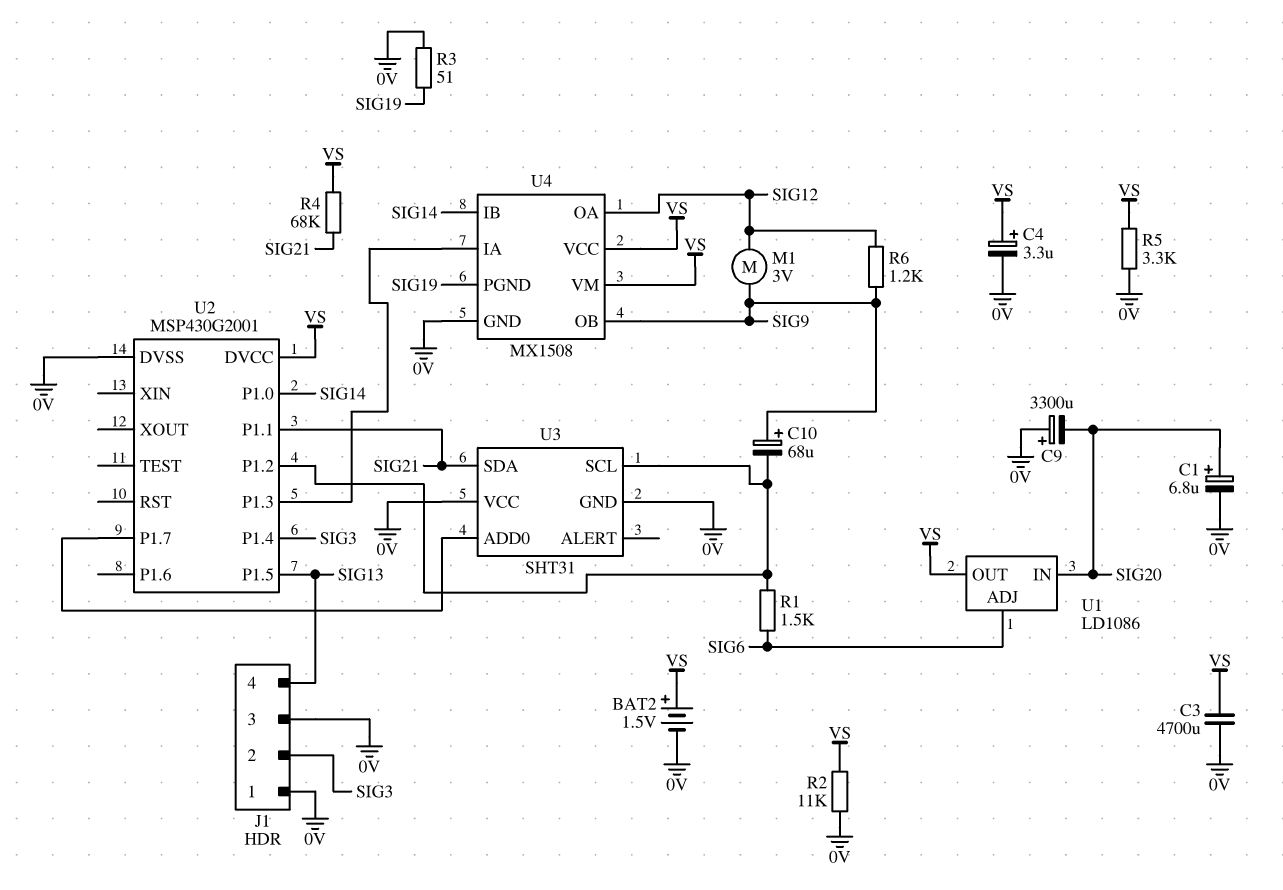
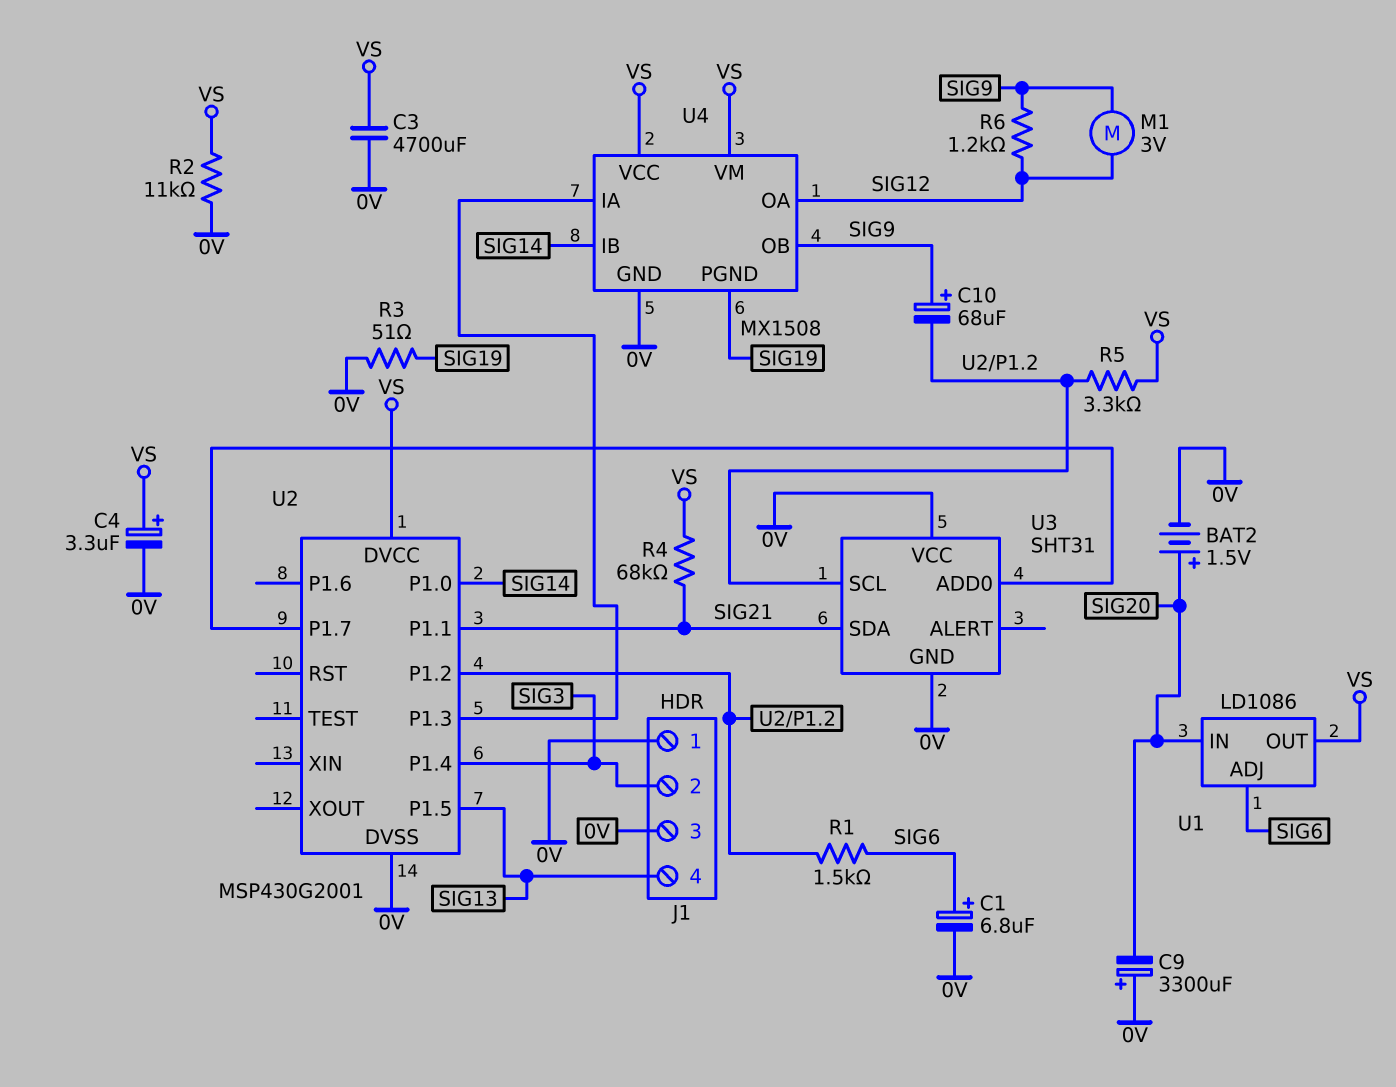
BAT2: 1.5V (plus VS, minus 0V) -> 1.5V (plus SIG20, minus 0V)
C1: 6.8uF (plus SIG20, minus 0V) -> 6.8uF (plus SIG6, minus 0V)
R5: 3.3k (0V, VS) -> 3.3k (U2/P1.2, VS)

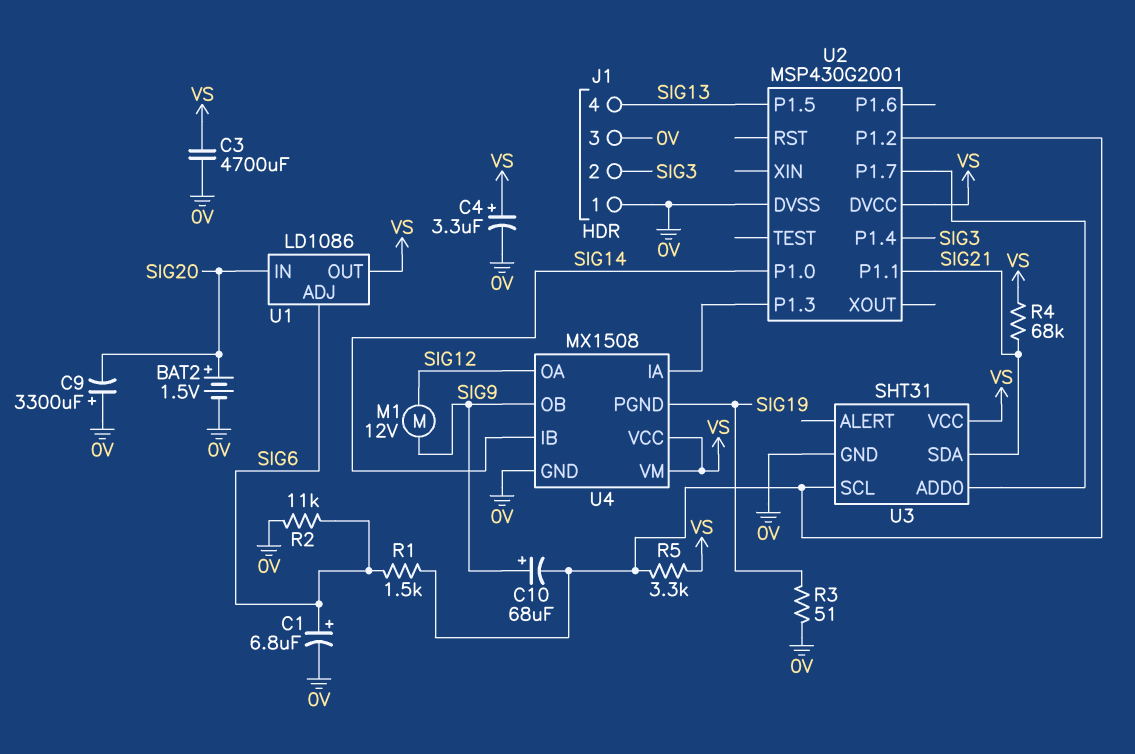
M1: motor 3V (SIG9, SIG12) -> motor 12V (SIG9, SIG12)
R2: 11k (0V, VS) -> 11k (0V, SIG6)
R6: 1.2k (SIG9, SIG12) -> none
U3 pin VCC: 0V -> VS

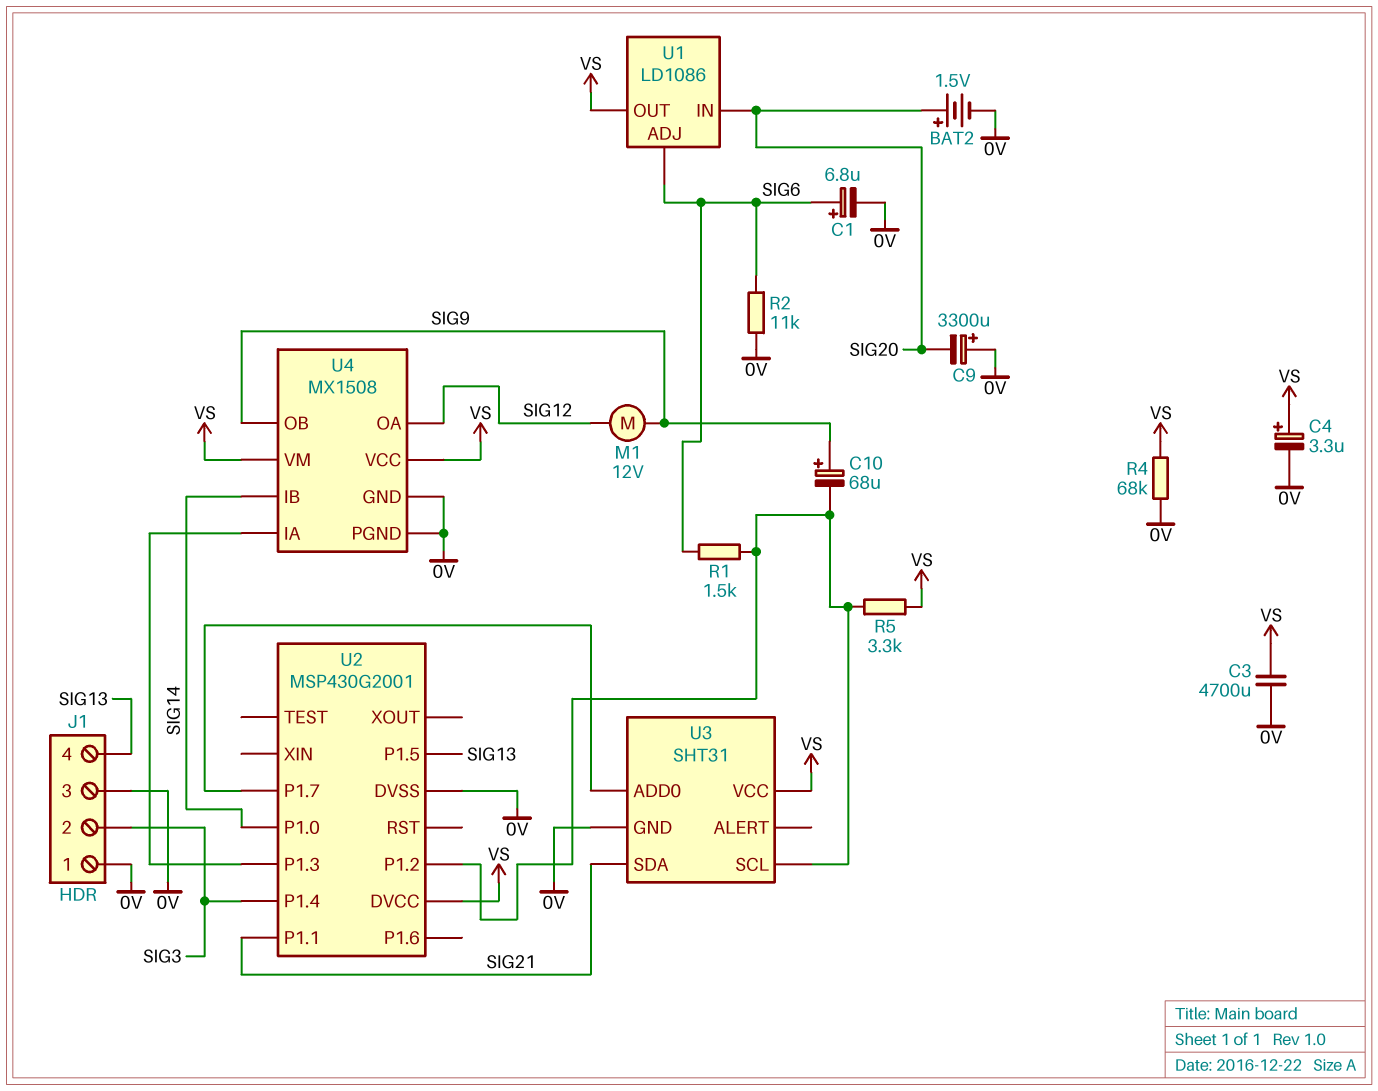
R3: 51 (0V, SIG19) -> none
R4: 68k (SIG21, VS) -> 68k (0V, VS)
U4 pin PGND: SIG19 -> 0V

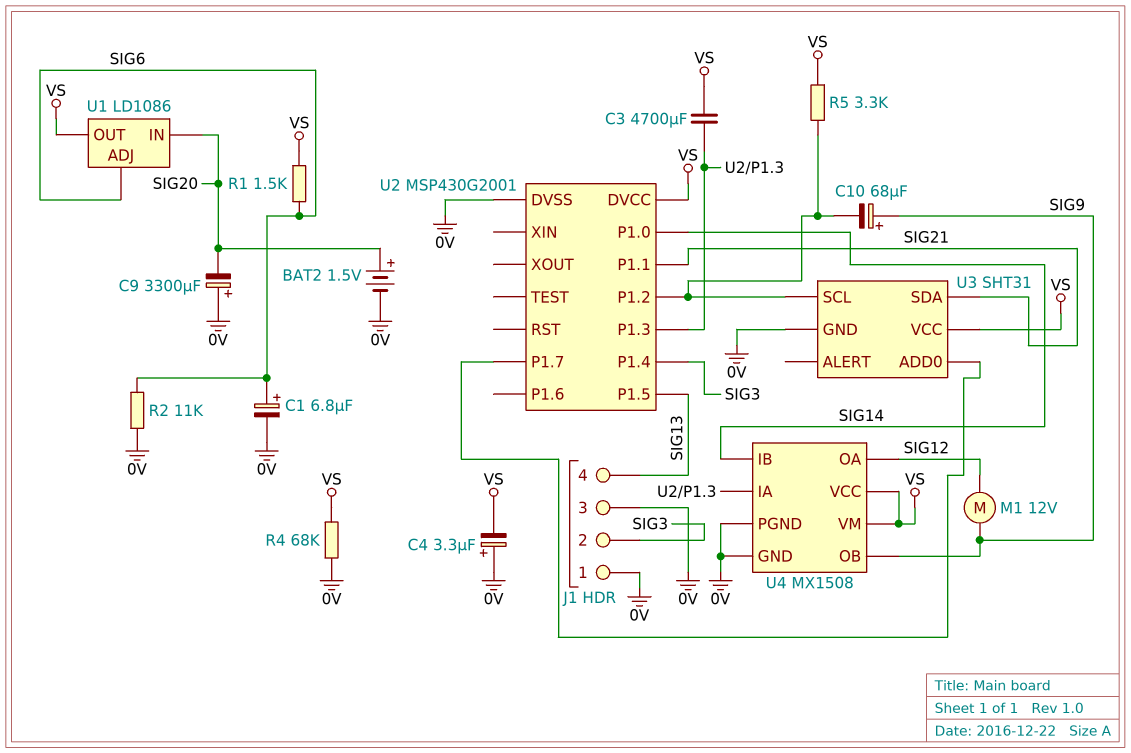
C3: 4700uF (0V, VS) -> 4700uF (U2/P1.3, VS)
C4: 3.3uF (plus VS, minus 0V) -> 3.3uF (plus 0V, minus VS)
R1: 1.5k (SIG6, U2/P1.2) -> 1.5k (SIG6, VS)

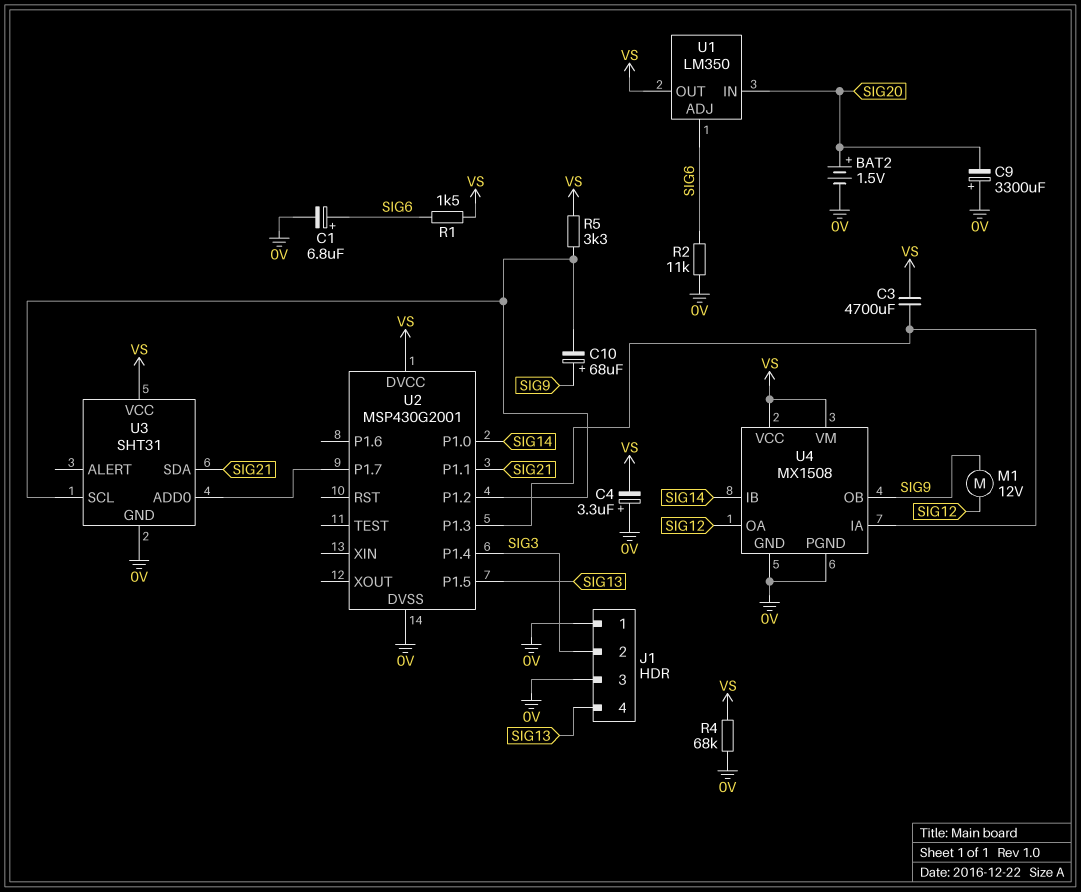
U1: LD1086 -> LM350

